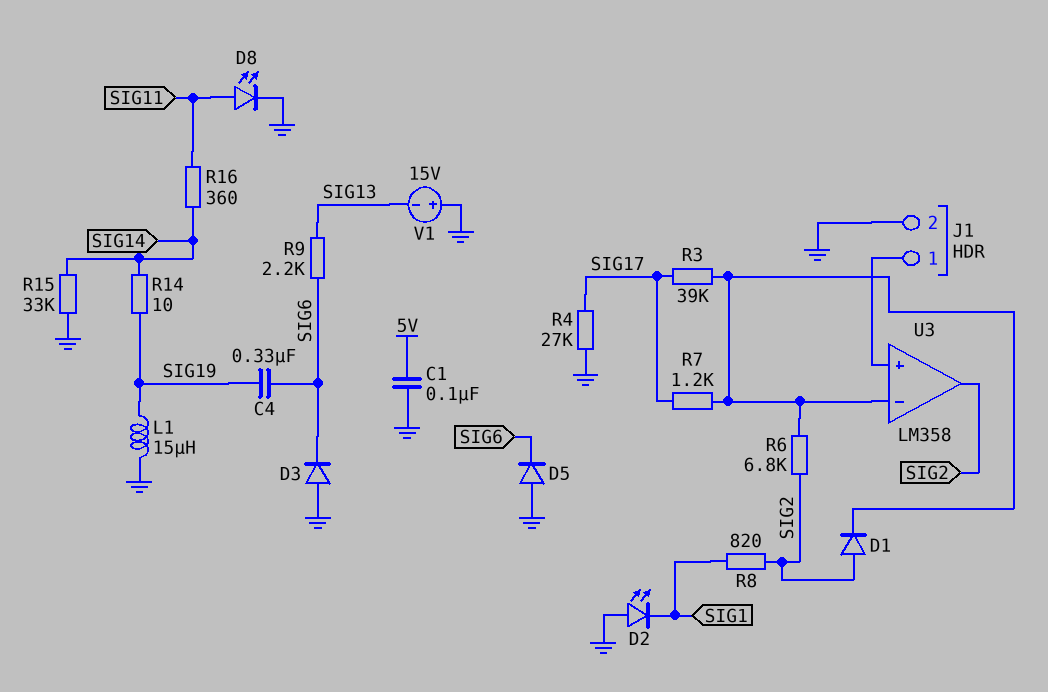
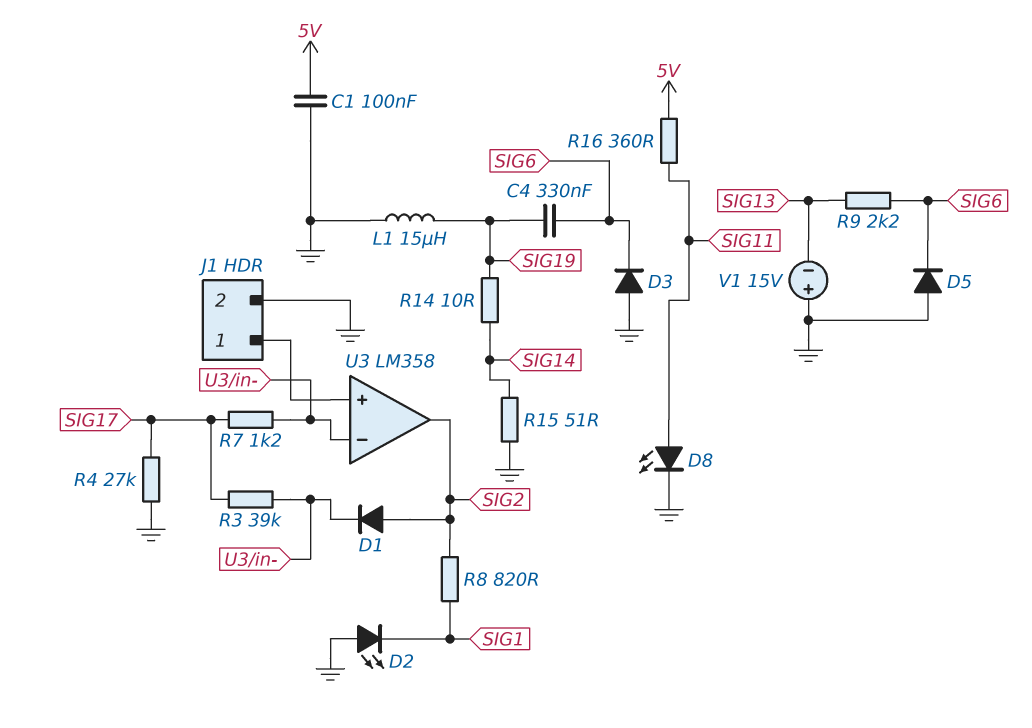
R6: 6.8k (SIG2, U3/in-) -> none
R15: 33k (GND, SIG14) -> 51 (GND, SIG14)
R16: 360 (SIG11, SIG14) -> 360 (5V, SIG11)

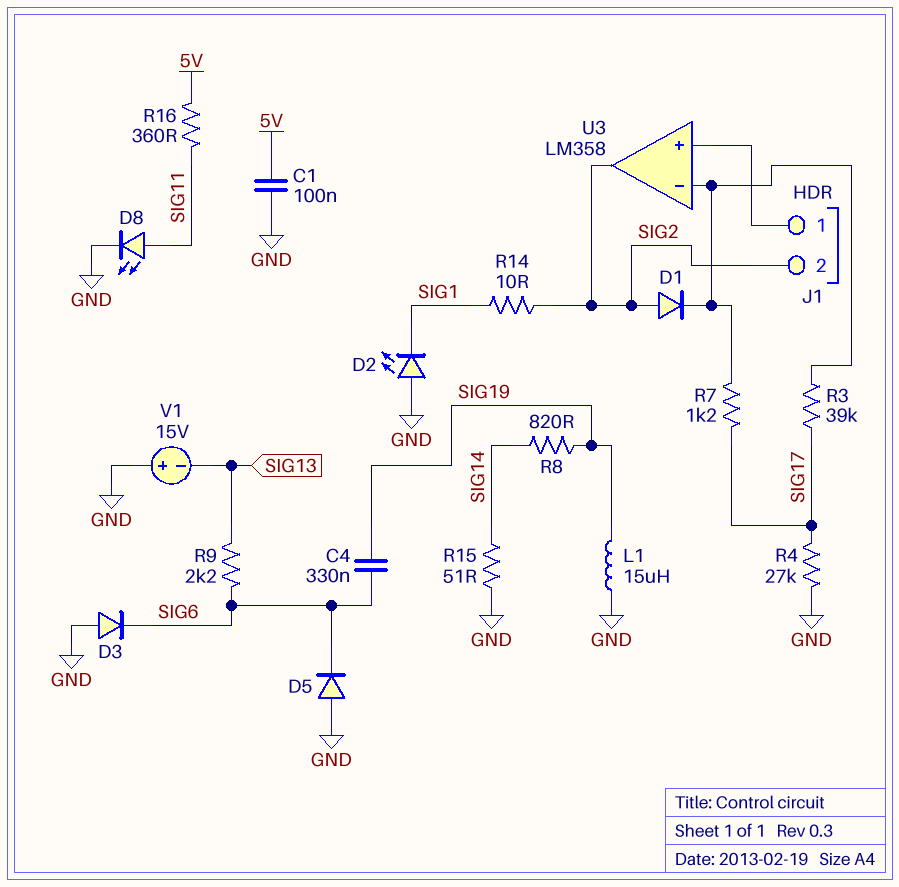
J1 pin 2: GND -> SIG2
R8: 820 (SIG1, SIG2) -> 820 (SIG14, SIG19)
R14: 10 (SIG14, SIG19) -> 10 (SIG1, SIG2)

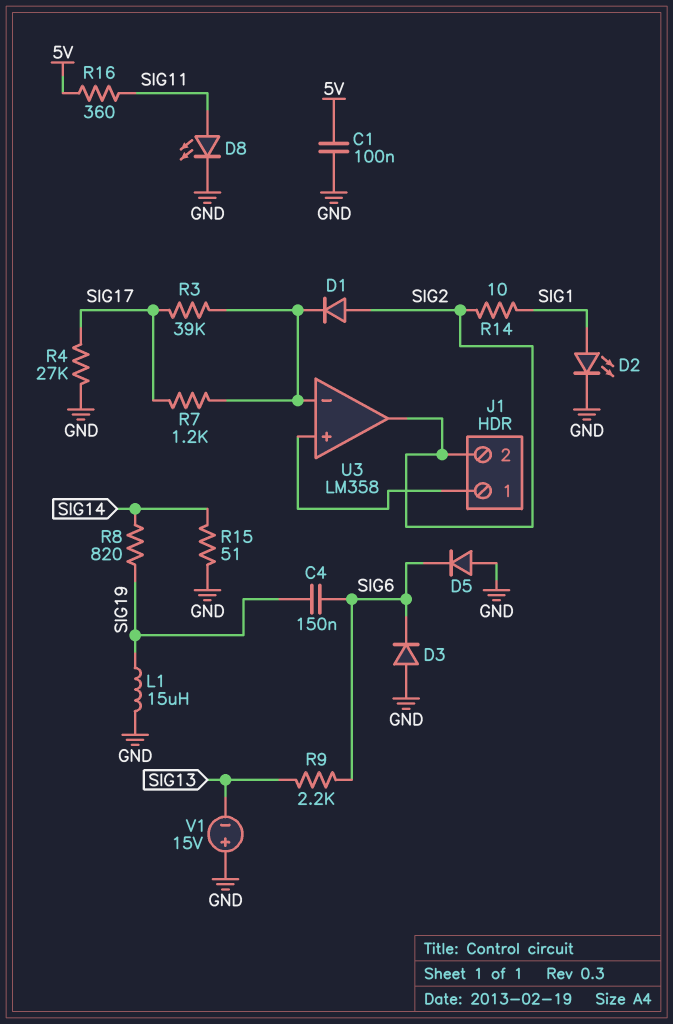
C4: 330nF (SIG6, SIG19) -> 150nF (SIG6, SIG19)
D2: LED (A GND, K SIG1) -> LED (A SIG1, K GND)

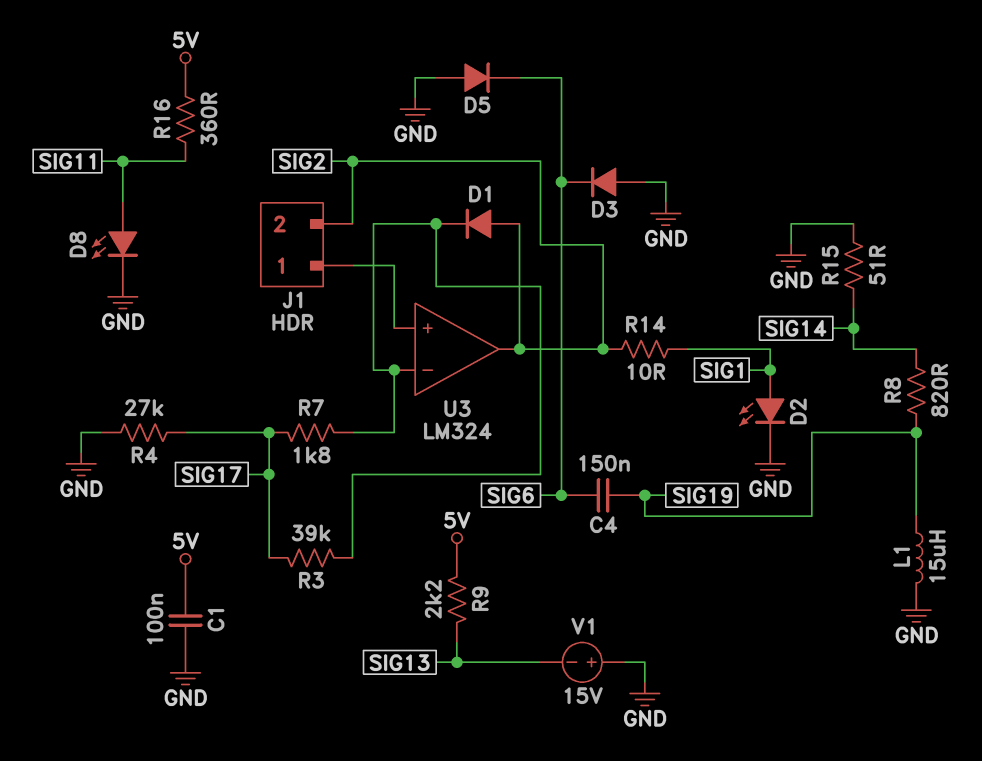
R7: 1.2k (SIG17, U3/in-) -> 1.8k (SIG17, U3/in-)
R9: 2.2k (SIG6, SIG13) -> 2.2k (5V, SIG13)
U3: LM358 -> LM324

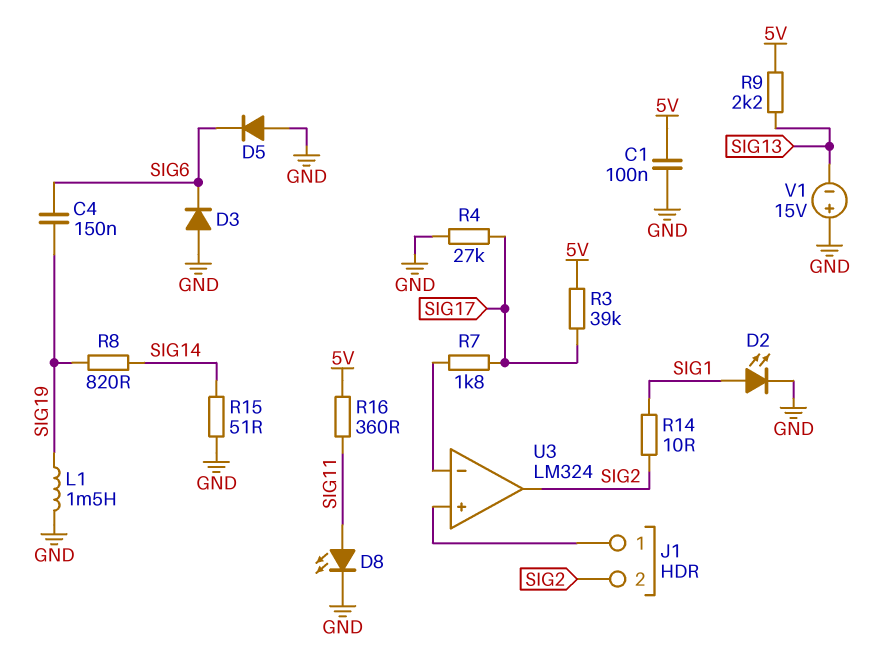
D1: diode (A SIG2, K U3/in-) -> none
L1: 15uH (GND, SIG19) -> 1.5mH (GND, SIG19)
R3: 39k (SIG17, U3/in-) -> 39k (5V, SIG17)

